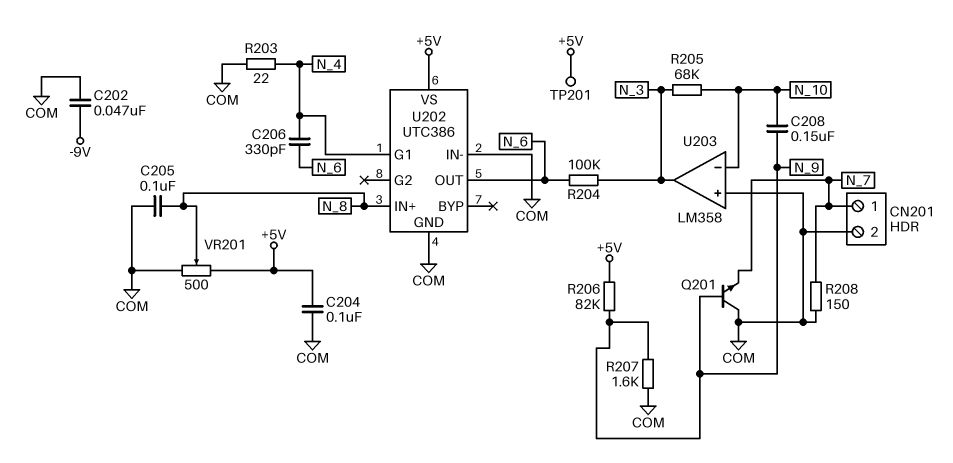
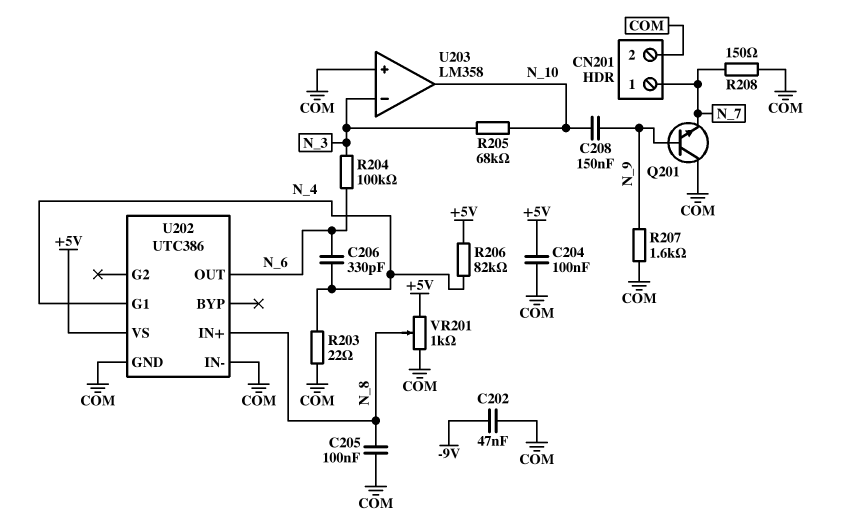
R206: 82k (+5V, N_9) -> 82k (+5V, N_4)
TP201: test point (+5V) -> none
U203 pin in-: N_10 -> N_3
U203 pin out: N_3 -> N_10
VR201: 500 (+5V, COM, wiper N_8) -> 1k (+5V, COM, wiper N_8)

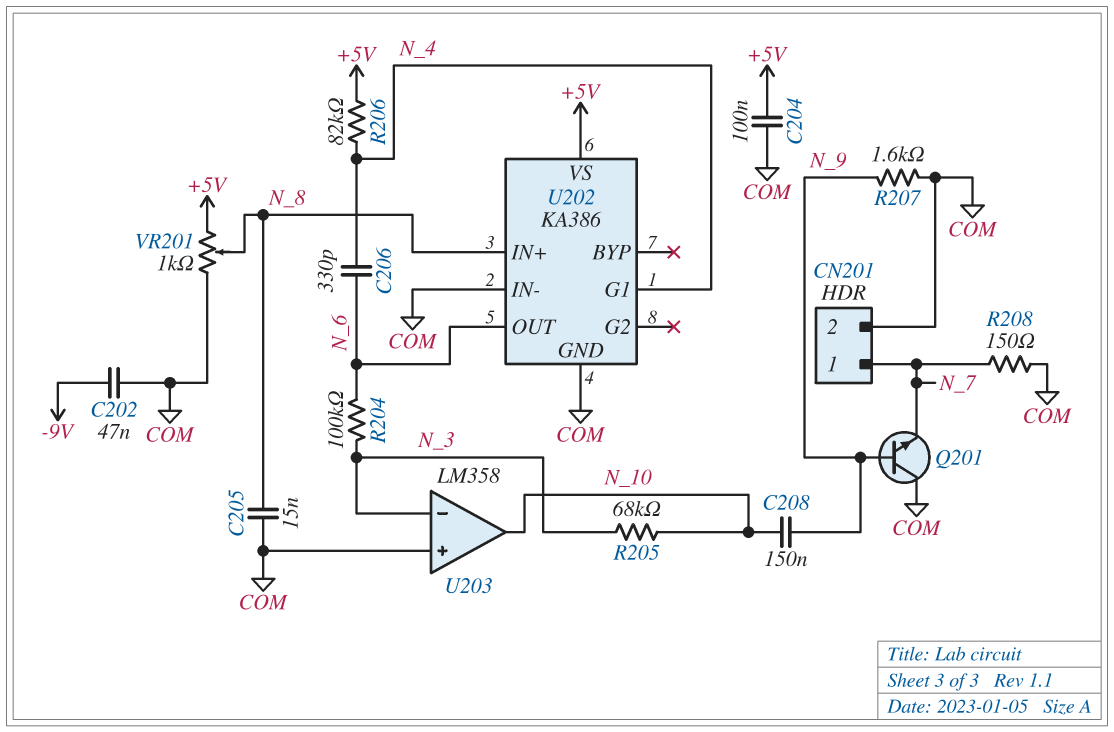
C205: 100nF (COM, N_8) -> 15nF (COM, N_8)
R203: 22 (COM, N_4) -> none
U202: UTC386 -> KA386

